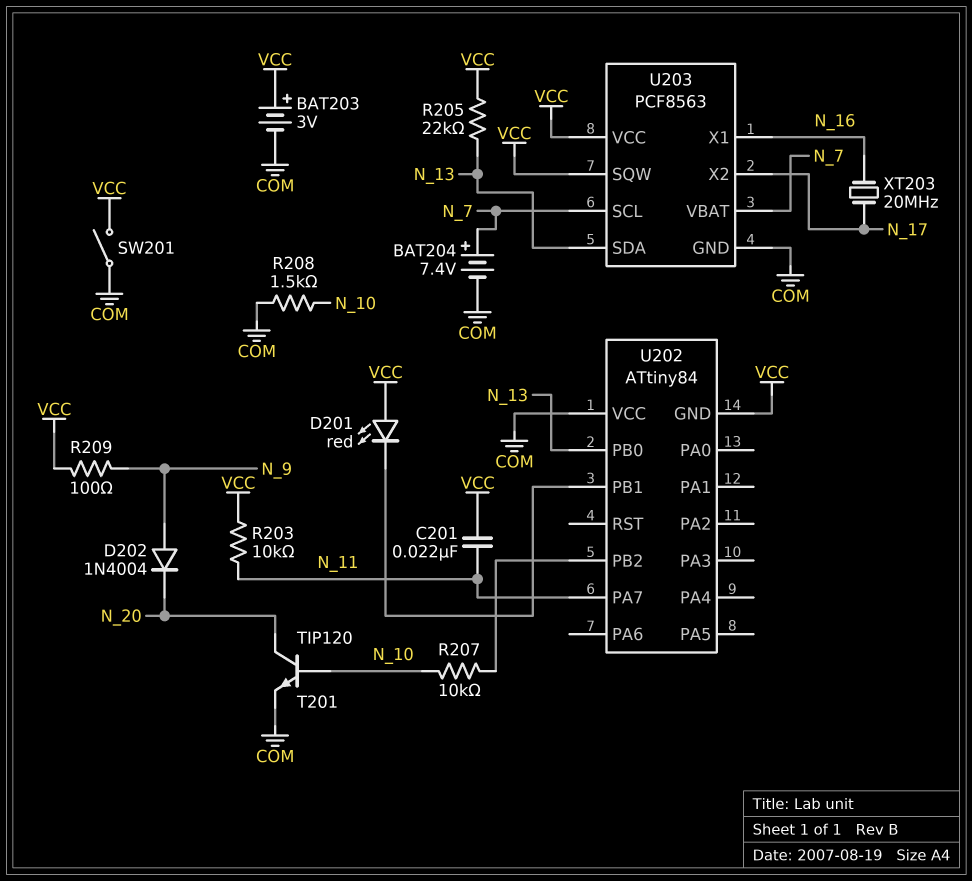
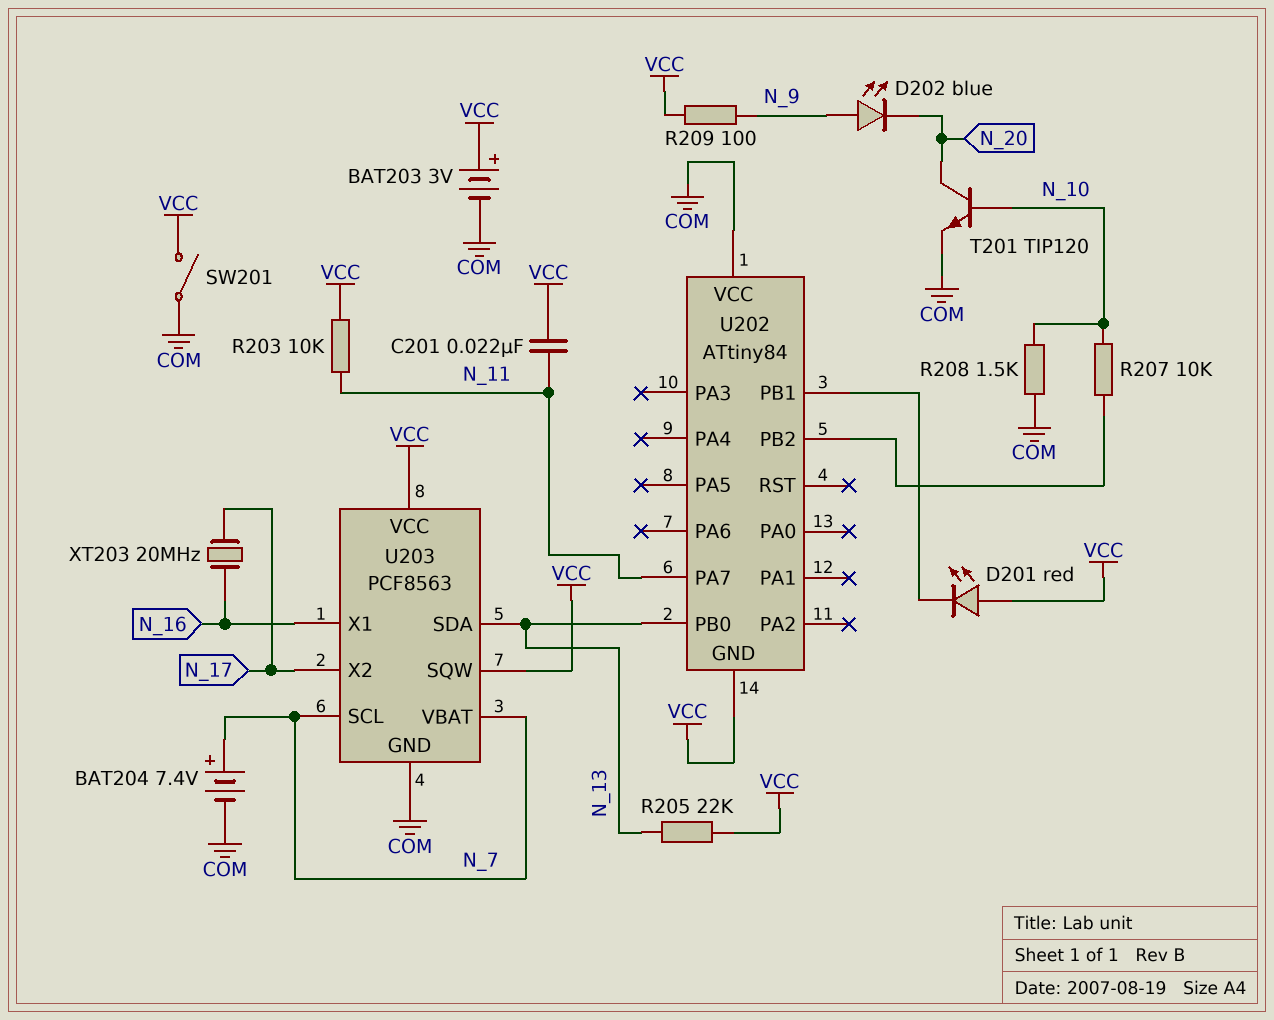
D202: diode 1N4004 (A N_9, K N_20) -> LED blue (A N_9, K N_20)

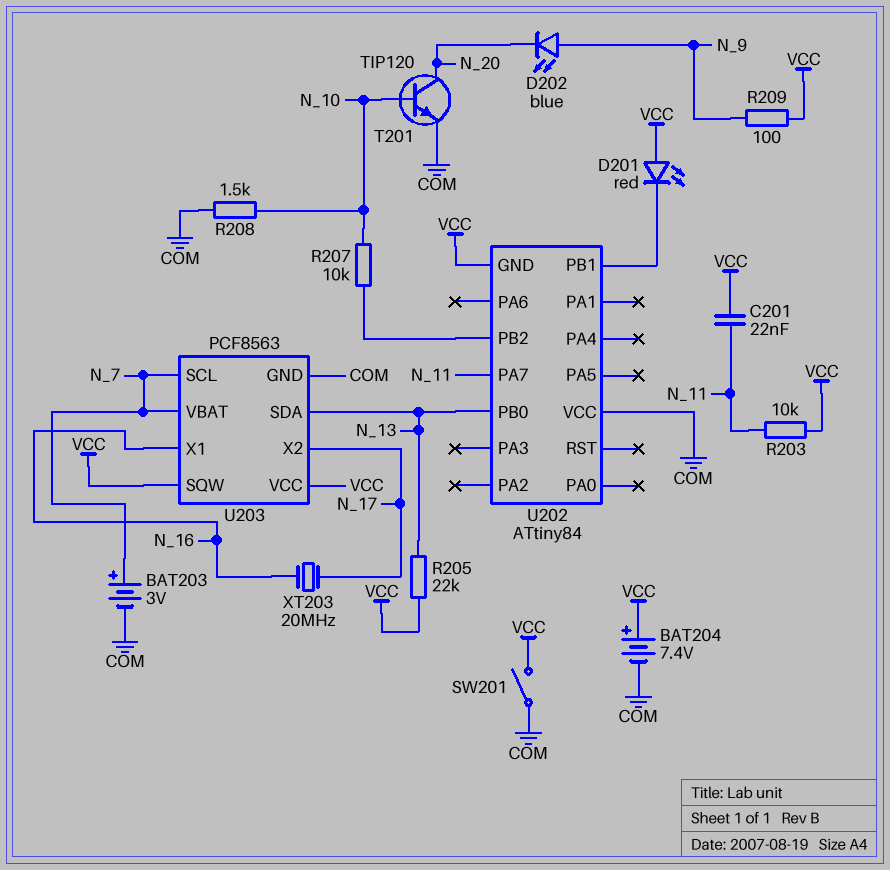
BAT203: 3V (plus VCC, minus COM) -> 3V (plus N_7, minus COM)
BAT204: 7.4V (plus N_7, minus COM) -> 7.4V (plus VCC, minus COM)

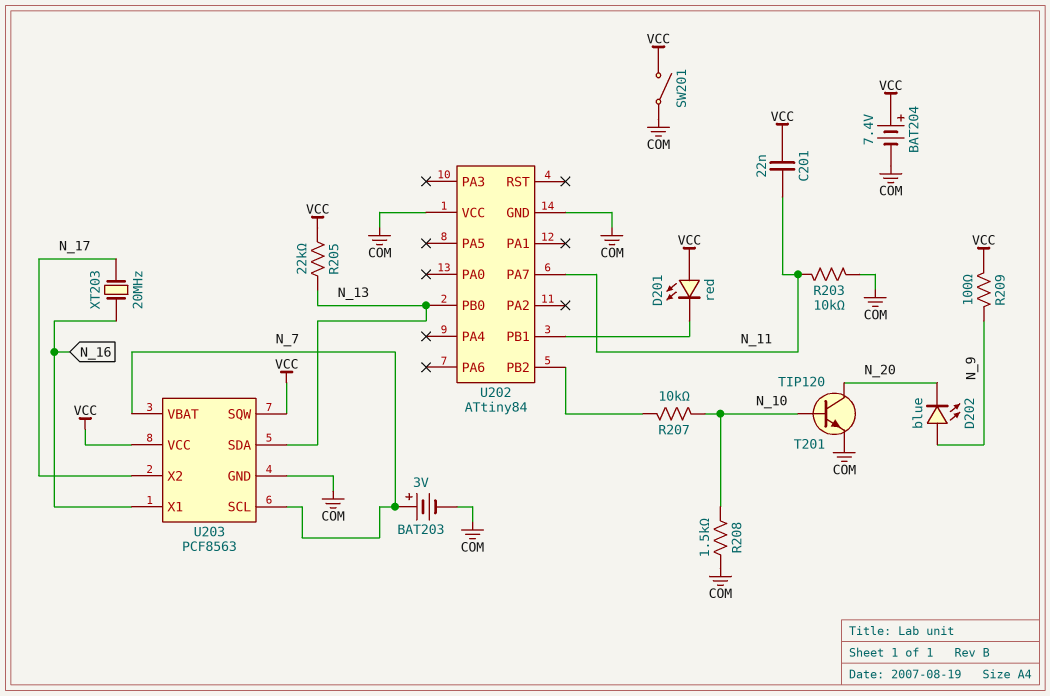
R203: 10k (N_11, VCC) -> 10k (COM, N_11)
U202 pin GND: VCC -> COM

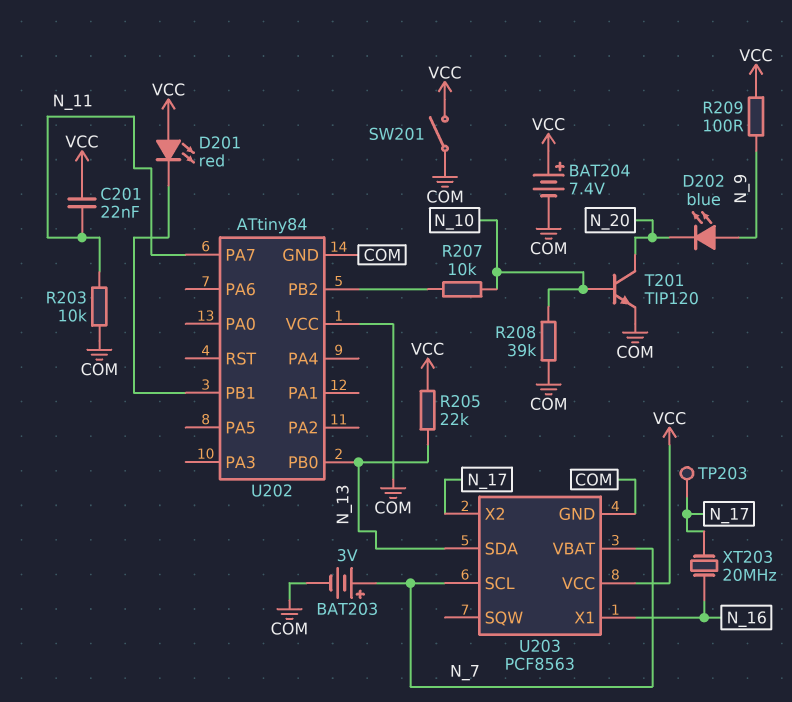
R208: 1.5k (COM, N_10) -> 39k (COM, N_10)
TP203: none -> test point (N_17)
U203 pin SQW: VCC -> none

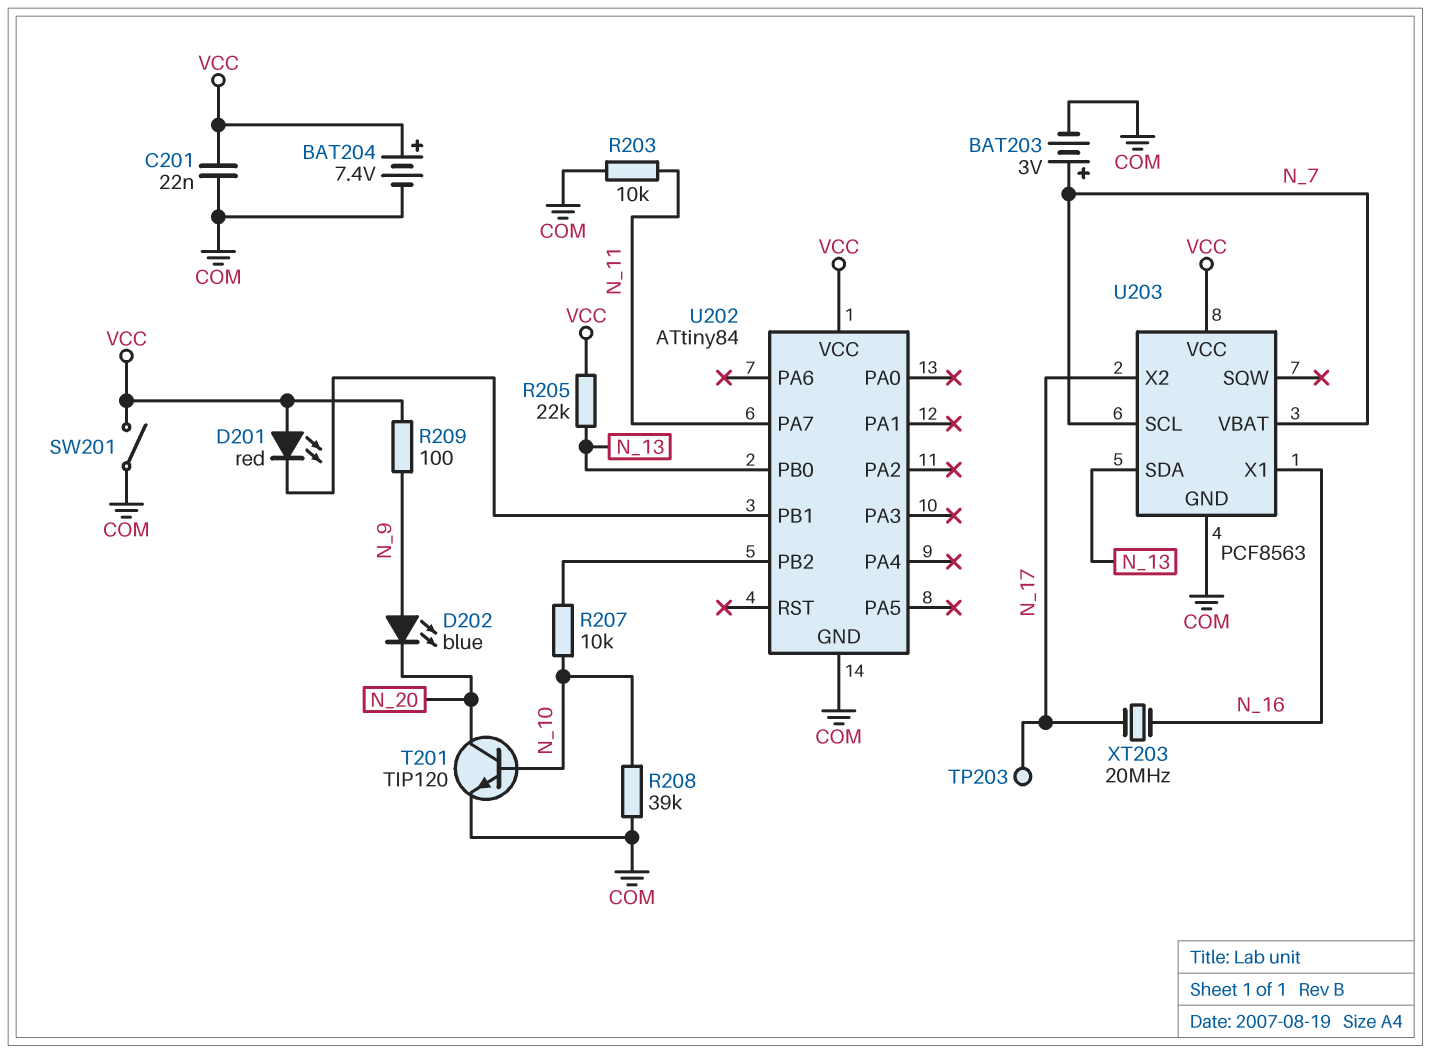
C201: 22nF (N_11, VCC) -> 22nF (COM, VCC)
U202 pin VCC: COM -> VCC

